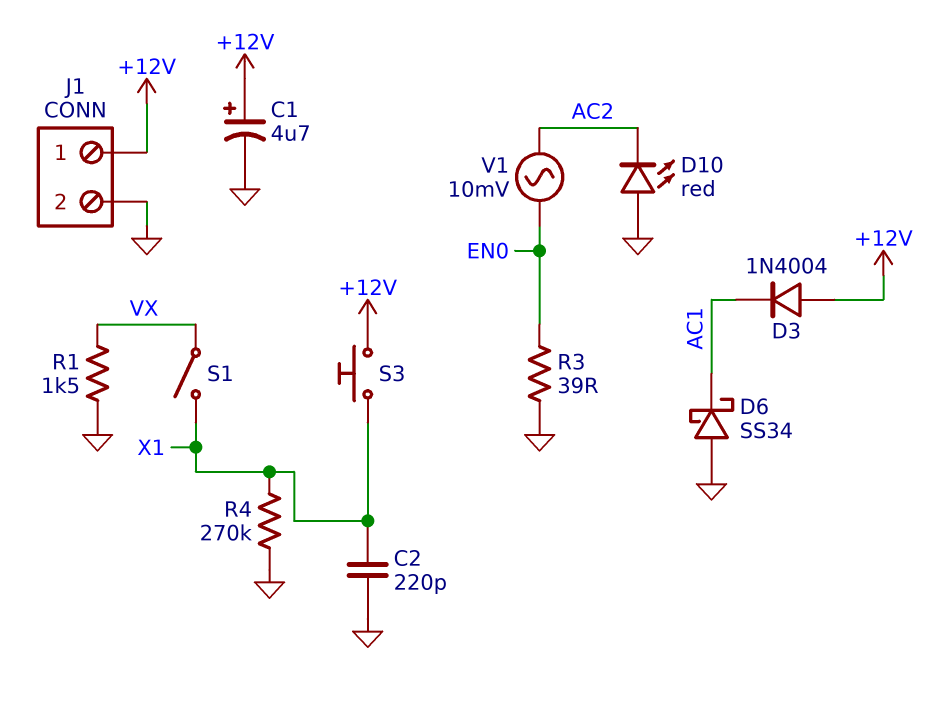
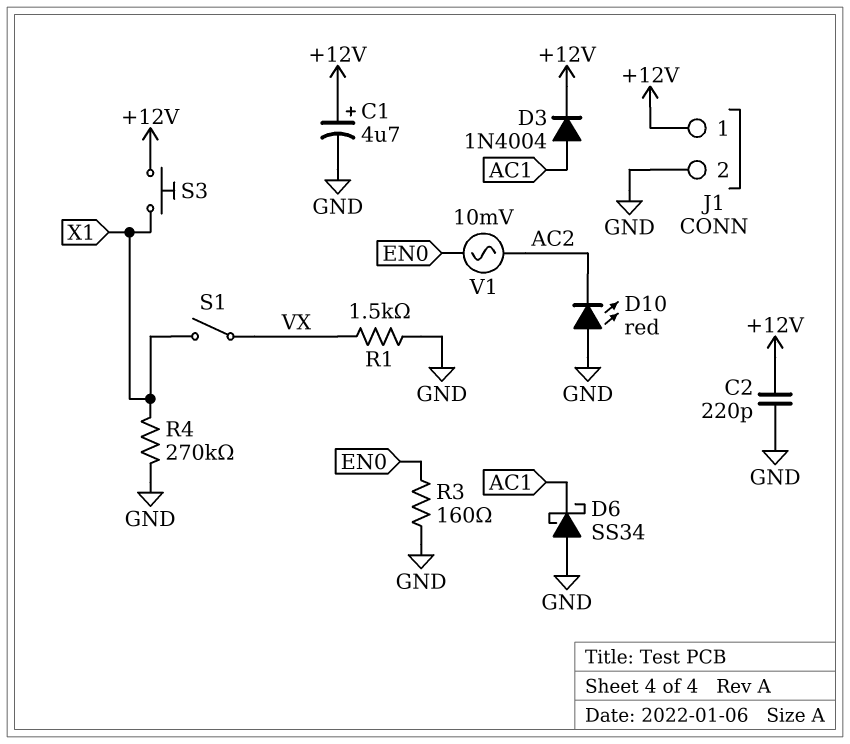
C2: 220pF (GND, X1) -> 220pF (+12V, GND)
D3: diode 1N4004 (A +12V, K AC1) -> diode 1N4004 (A AC1, K +12V)
R3: 39 (EN0, GND) -> 160 (EN0, GND)

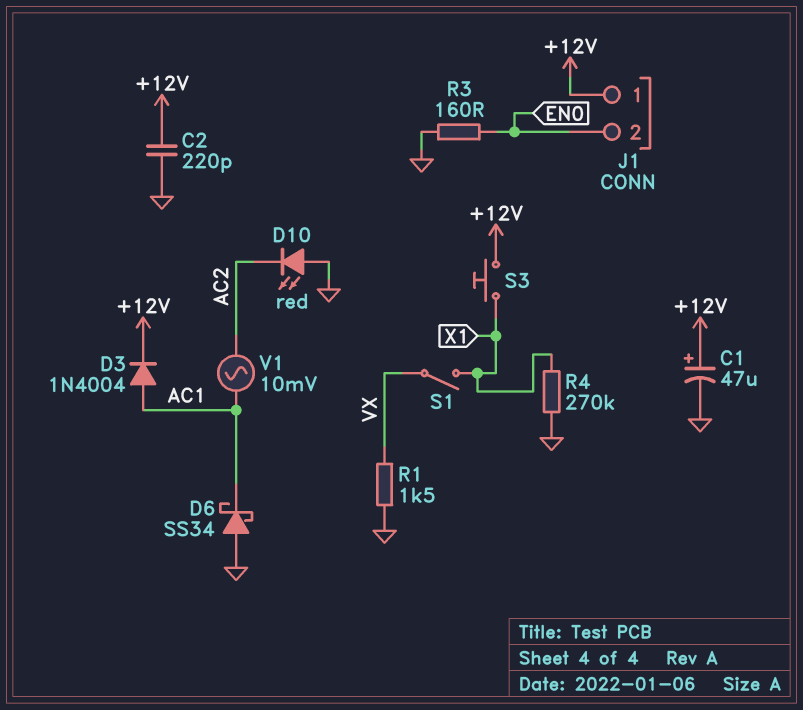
C1: 4.7uF (plus +12V, minus GND) -> 47uF (plus +12V, minus GND)
J1 pin 2: GND -> EN0
V1: AC 10mV (AC2, EN0) -> AC 10mV (AC1, AC2)

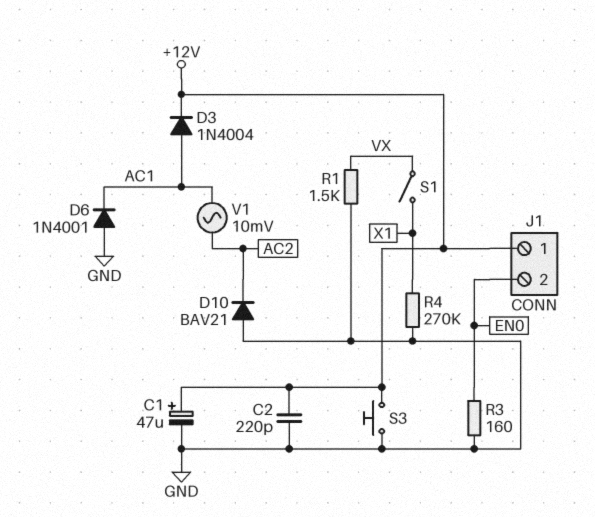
D6: schottky SS34 (A GND, K AC1) -> diode 1N4001 (A GND, K AC1)
D10: LED red (A GND, K AC2) -> diode BAV21 (A GND, K AC2)
S3: button (+12V, X1) -> button (+12V, GND)

